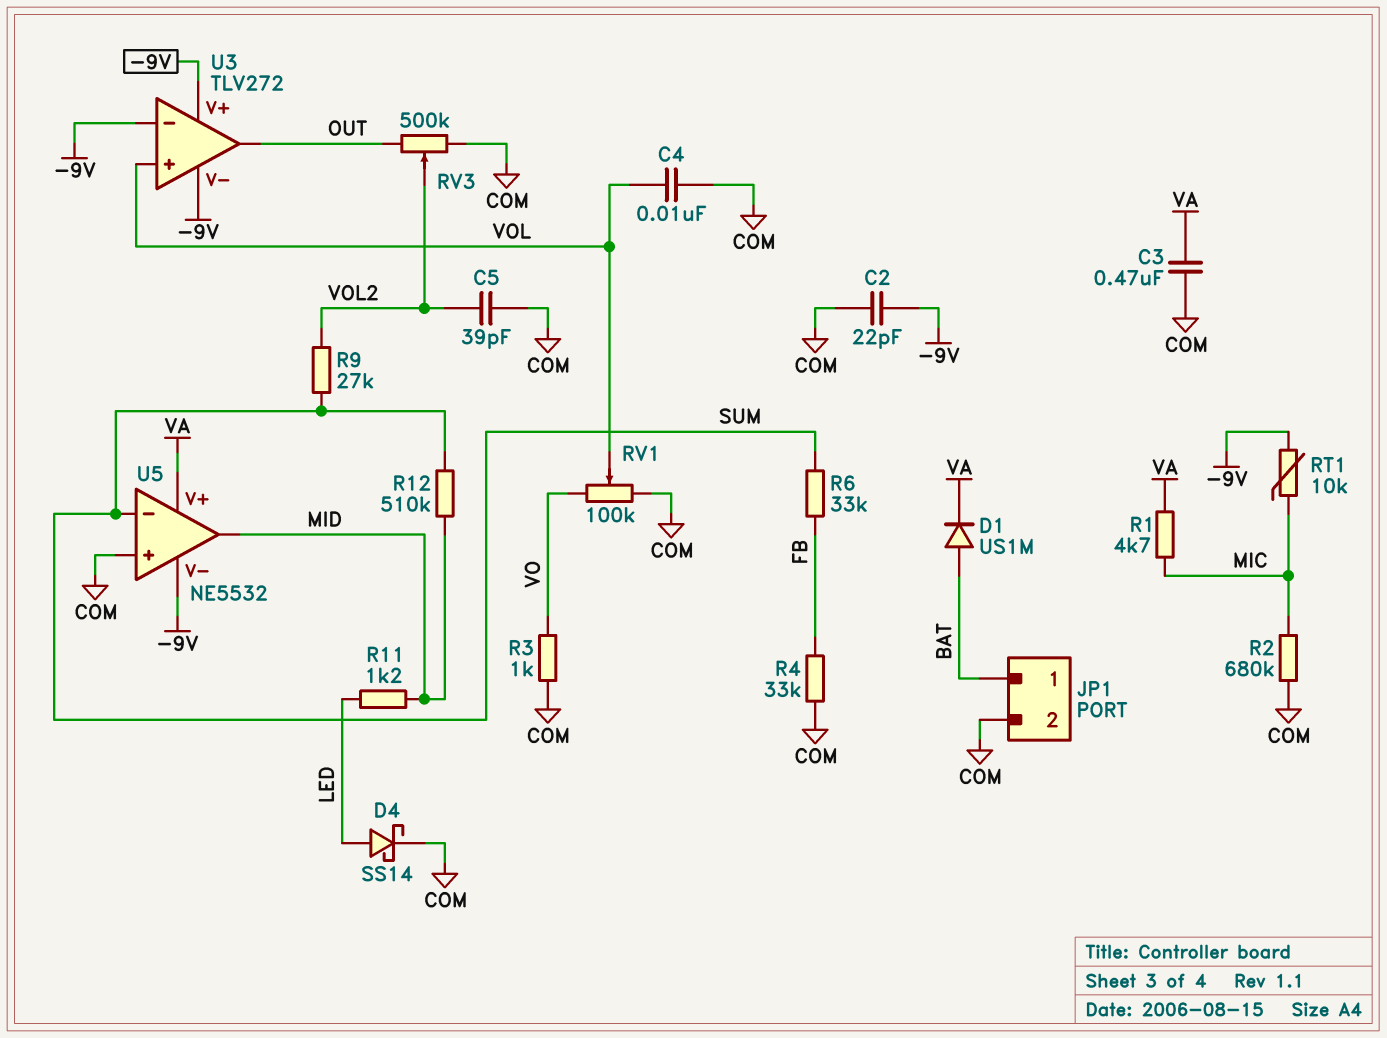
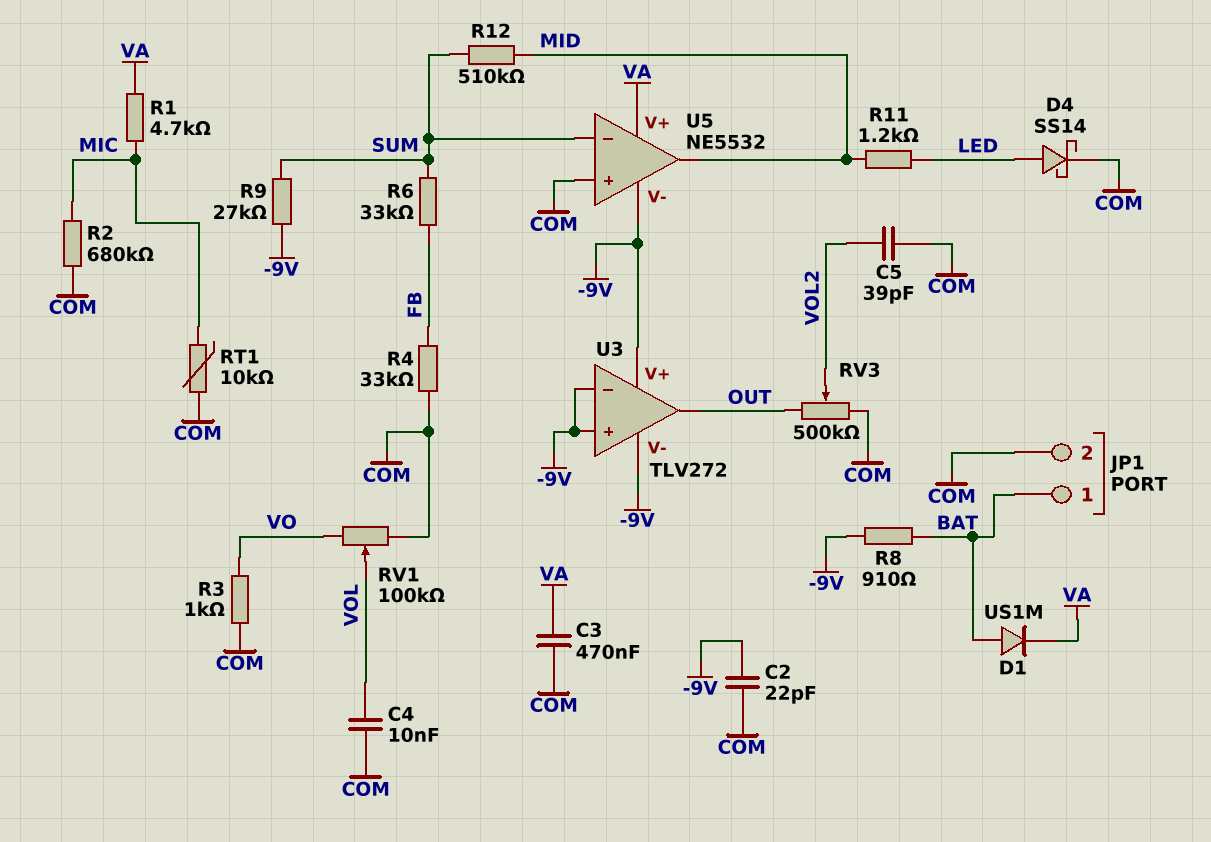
R8: none -> 910 (-9V, BAT)
R9: 27k (SUM, VOL2) -> 27k (-9V, SUM)
RT1: 10k (-9V, MIC) -> 10k (COM, MIC)
U3 pin in+: VOL -> -9V

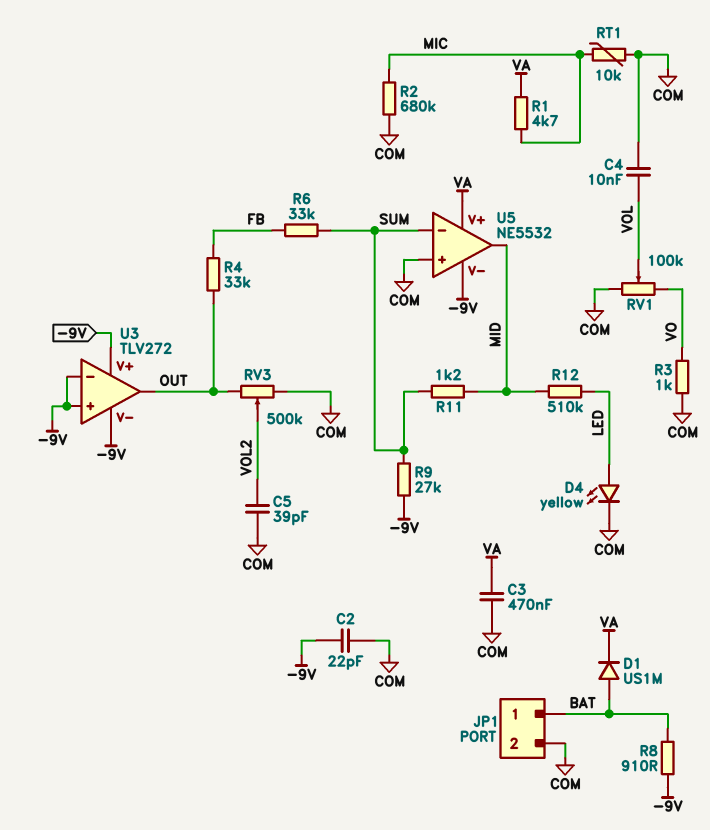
D4: schottky SS14 (A LED, K COM) -> LED yellow (A LED, K COM)
R4: 33k (COM, FB) -> 33k (FB, OUT)
R11: 1.2k (LED, MID) -> 1.2k (MID, SUM)
R12: 510k (MID, SUM) -> 510k (LED, MID)

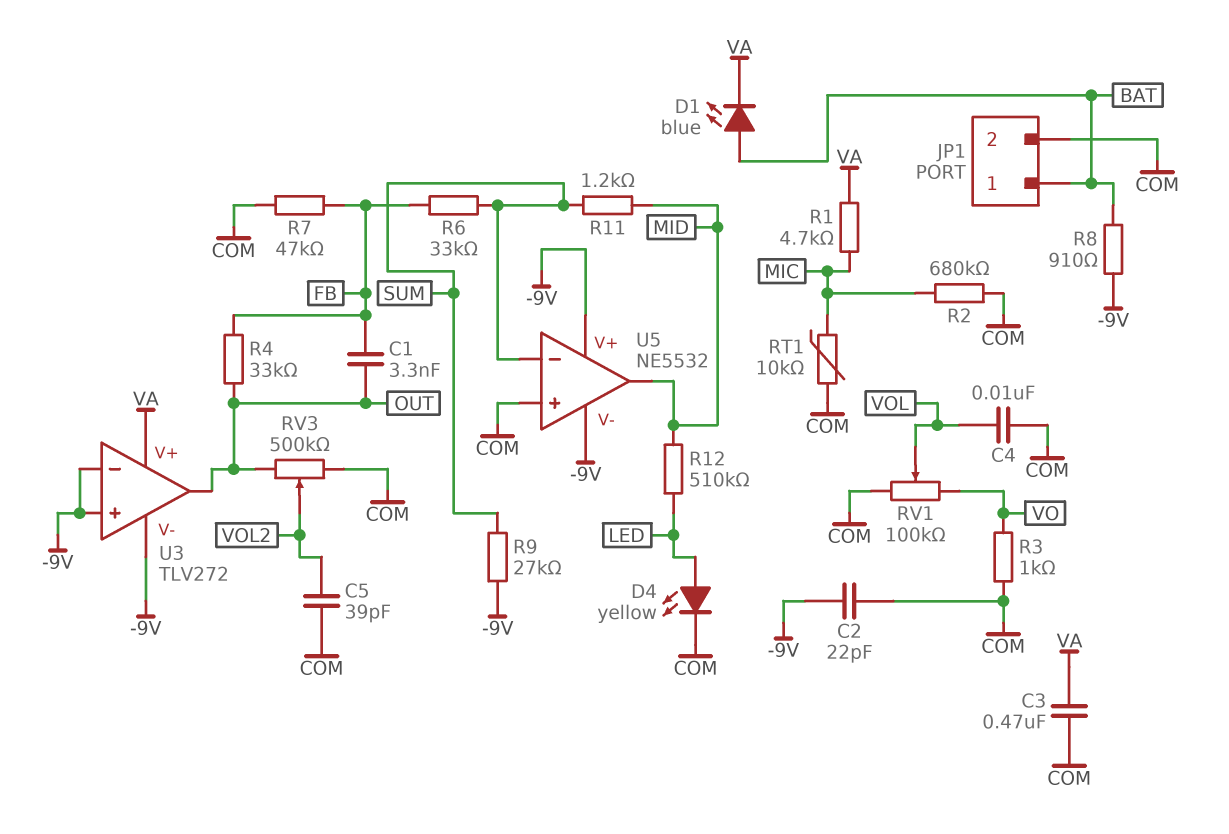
C1: none -> 3.3nF (FB, OUT)
D1: diode US1M (A BAT, K VA) -> LED blue (A BAT, K VA)
R7: none -> 47k (COM, FB)
U3 pin V+: -9V -> VA
U5 pin V+: VA -> -9V

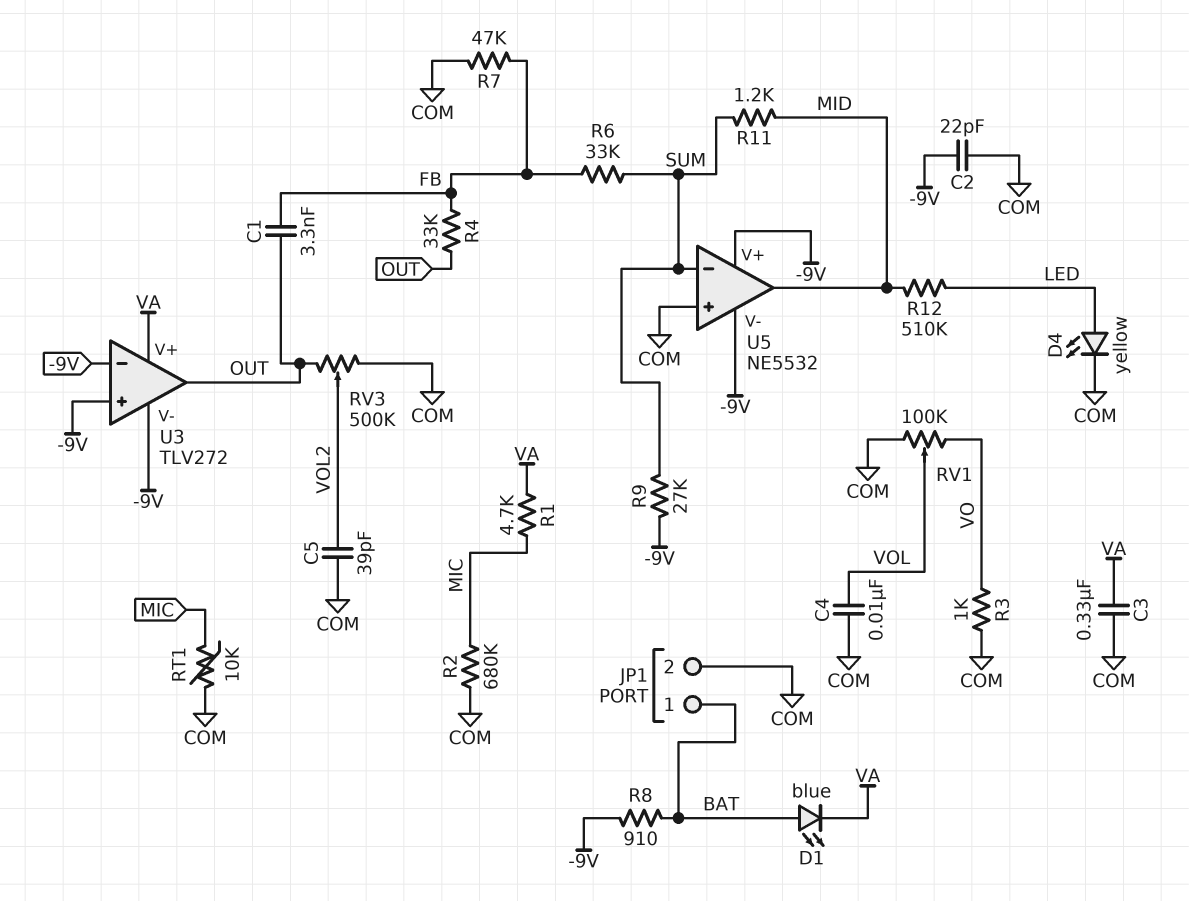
C3: 470nF (COM, VA) -> 330nF (COM, VA)

